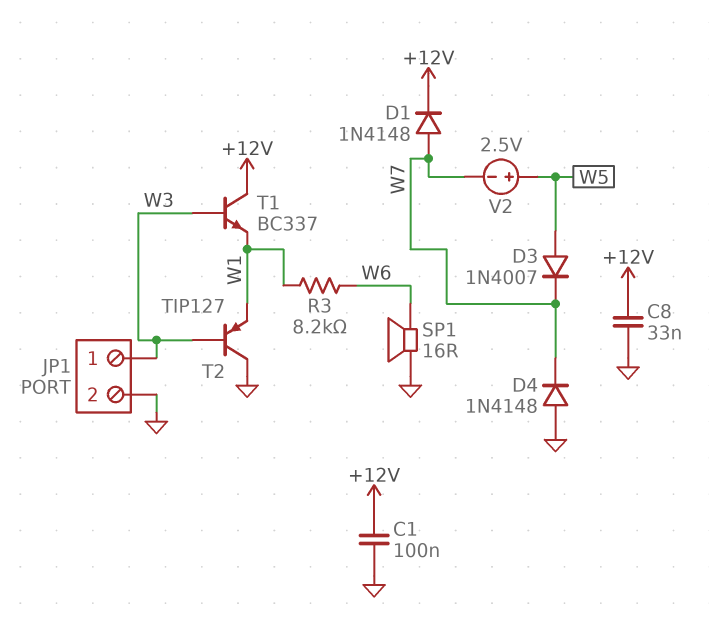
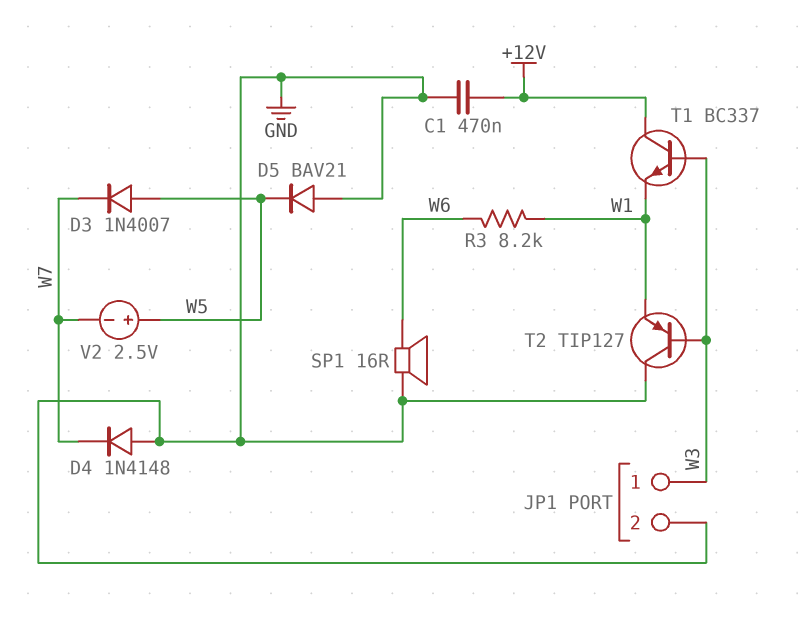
C1: 100nF (+12V, GND) -> 470nF (+12V, GND)
C8: 33nF (+12V, GND) -> none
D1: diode 1N4148 (A W7, K +12V) -> none
D5: none -> diode BAV21 (A GND, K W5)

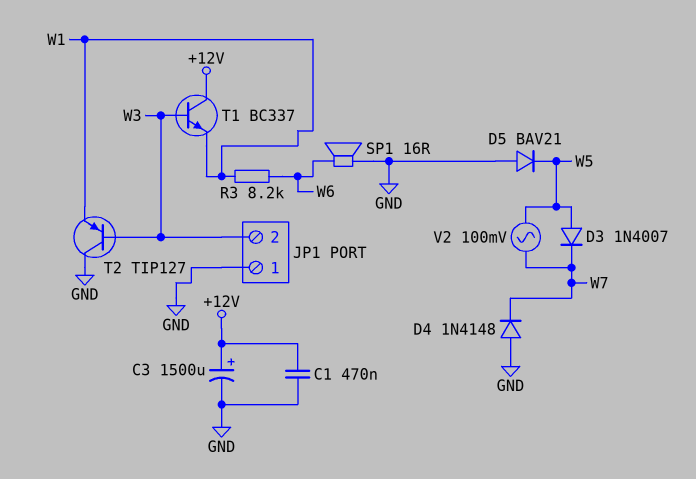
C3: none -> 1500uF (plus +12V, minus GND)
JP1 pin 1: W3 -> GND
JP1 pin 2: GND -> W3
V2: 2.5V (plus W5, minus W7) -> AC 100mV (W5, W7)

